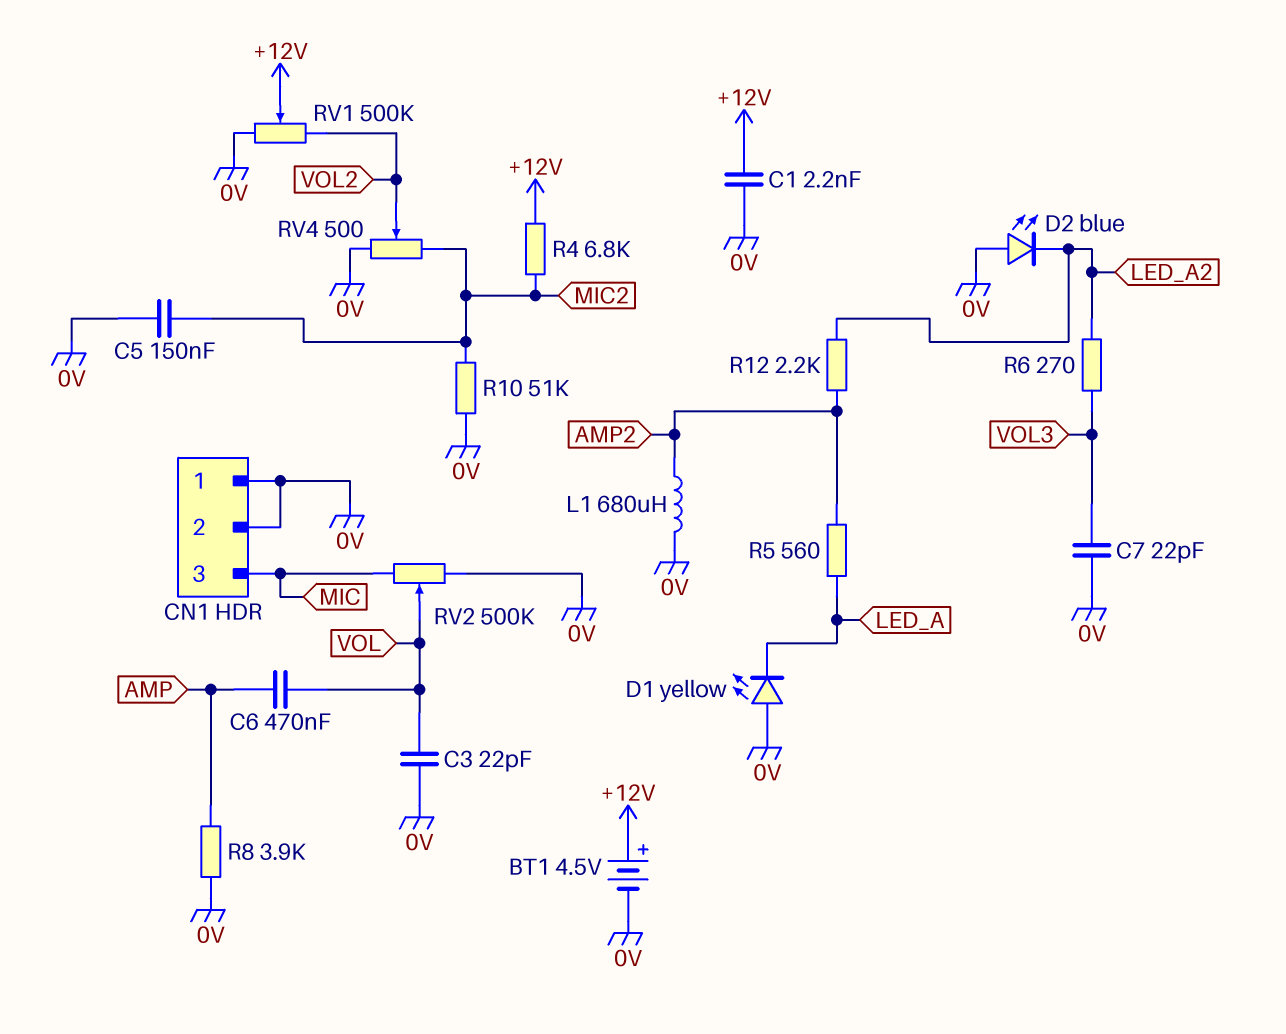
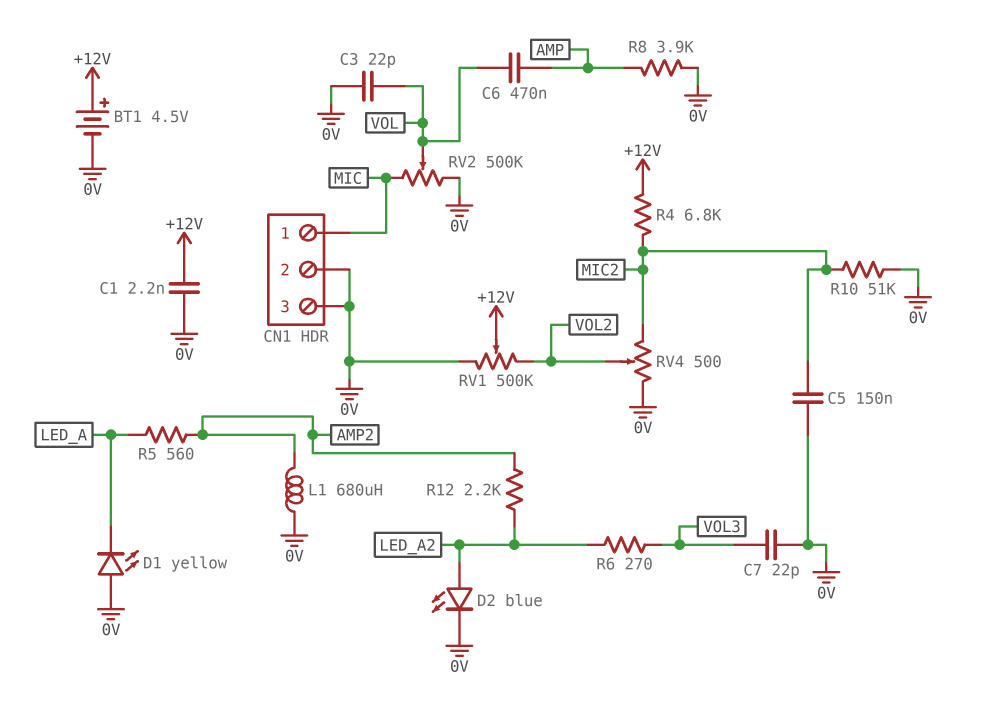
CN1 pin 1: 0V -> MIC
CN1 pin 3: MIC -> 0V
D2: LED blue (A 0V, K LED_A2) -> LED blue (A LED_A2, K 0V)

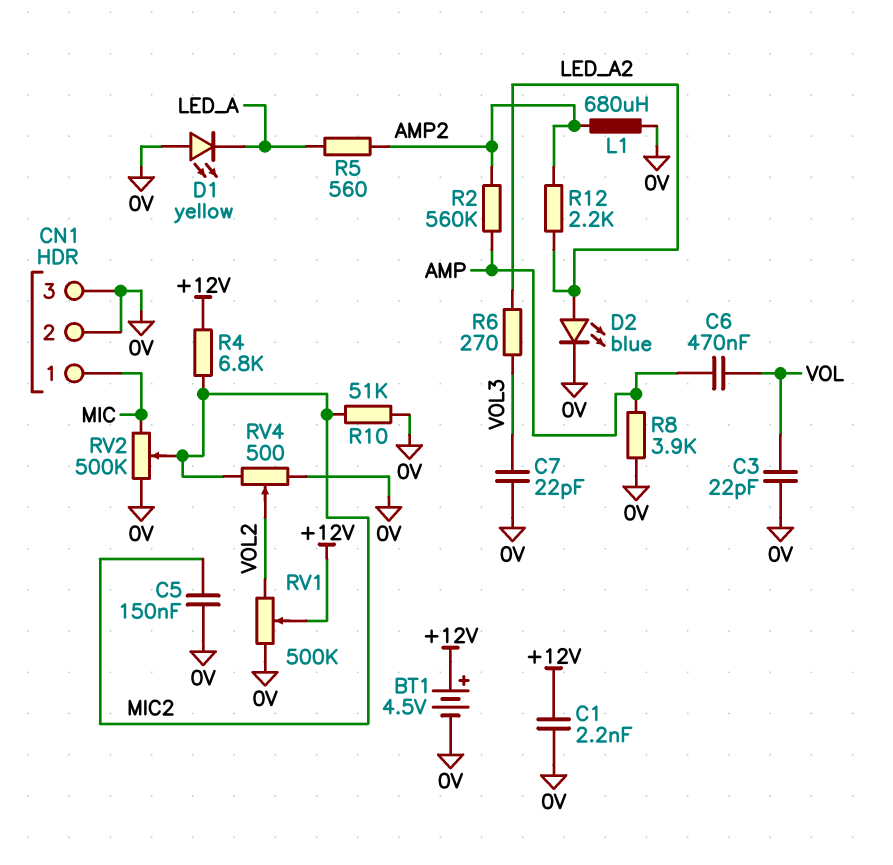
R2: none -> 560k (AMP, AMP2)
RV2: 500k (0V, MIC, wiper VOL) -> 500k (0V, MIC, wiper MIC2)

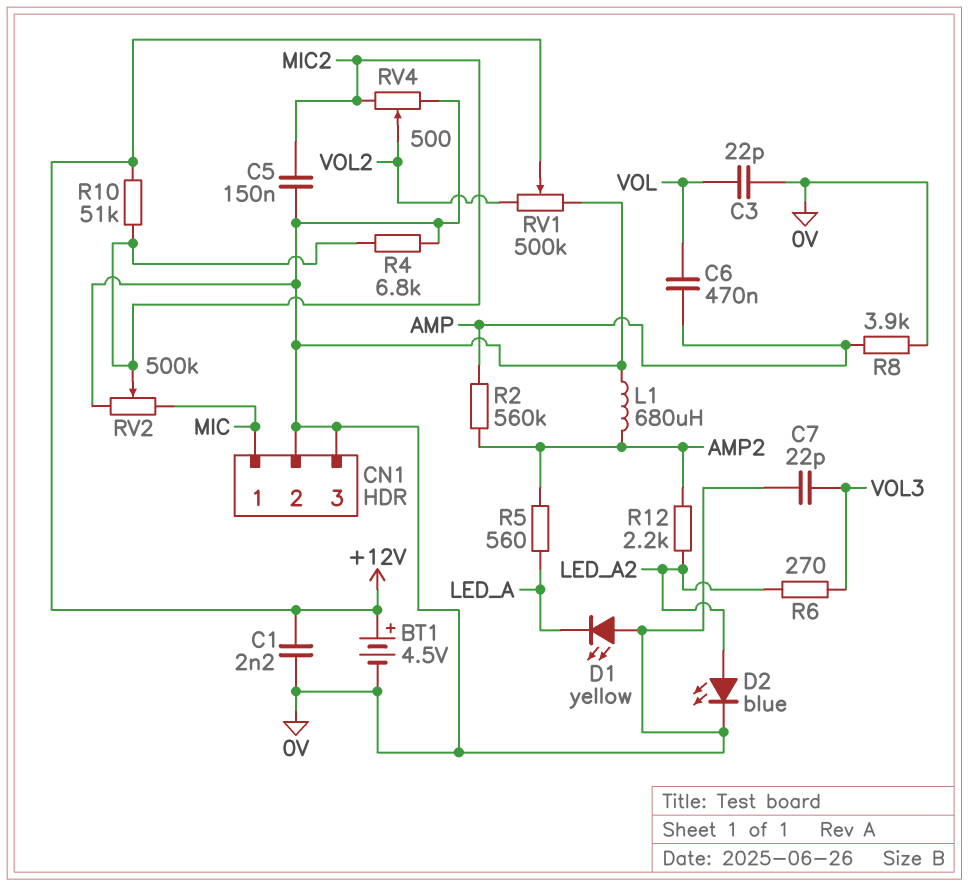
R4: 6.8k (+12V, MIC2) -> 6.8k (0V, MIC2)
R10: 51k (0V, MIC2) -> 51k (+12V, MIC2)

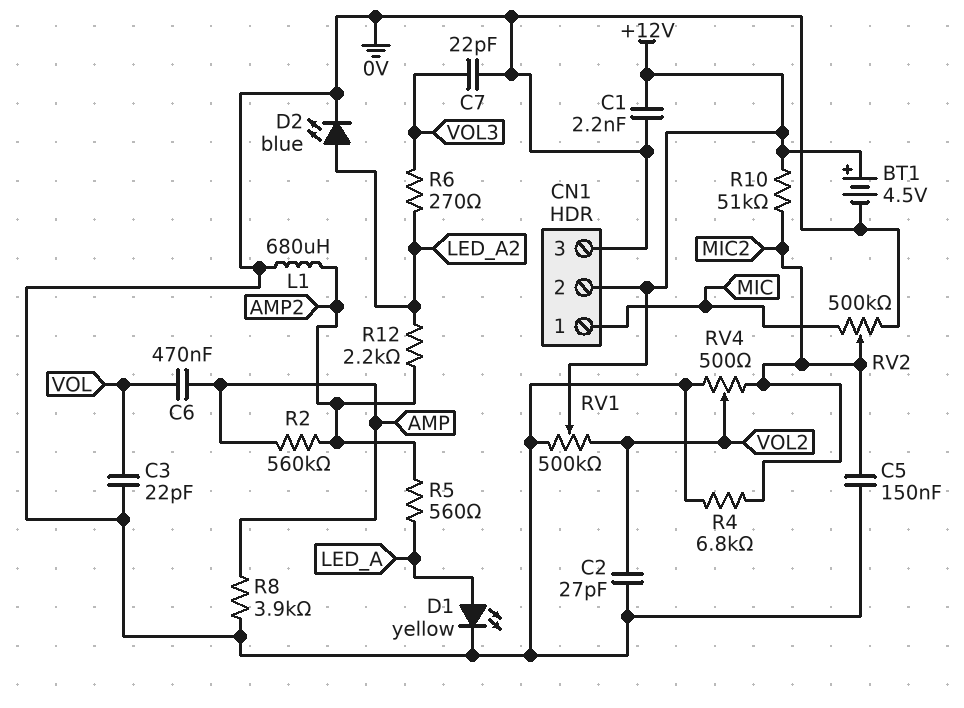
C2: none -> 27pF (0V, VOL2)
CN1 pin 2: 0V -> +12V
D1: LED yellow (A 0V, K LED_A) -> LED yellow (A LED_A, K 0V)

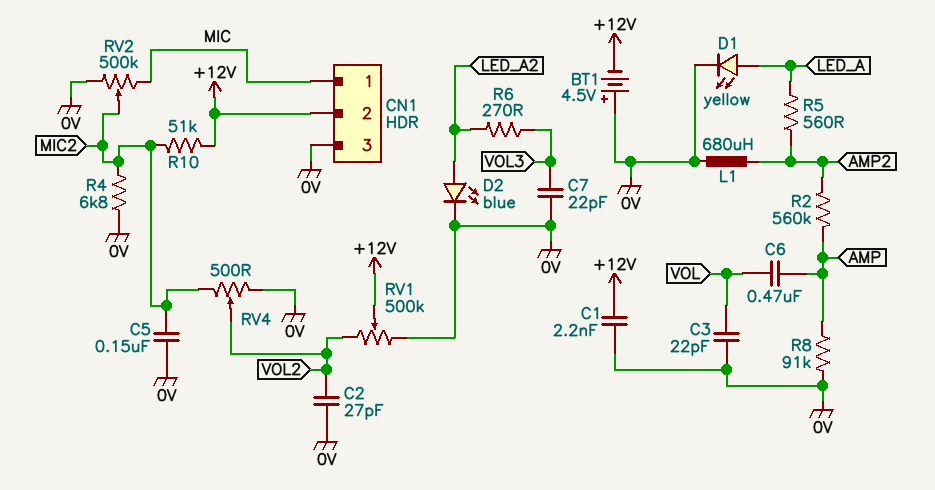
BT1: 4.5V (plus +12V, minus 0V) -> 4.5V (plus 0V, minus +12V)
R8: 3.9k (0V, AMP) -> 91k (0V, AMP)
R12: 2.2k (AMP2, LED_A2) -> none

